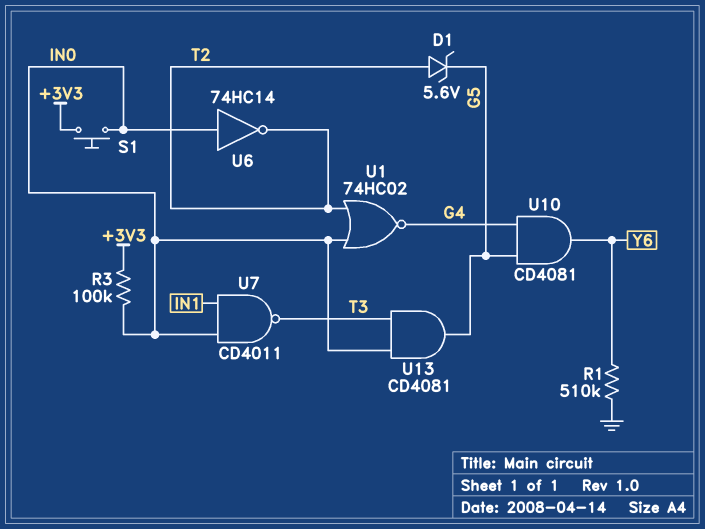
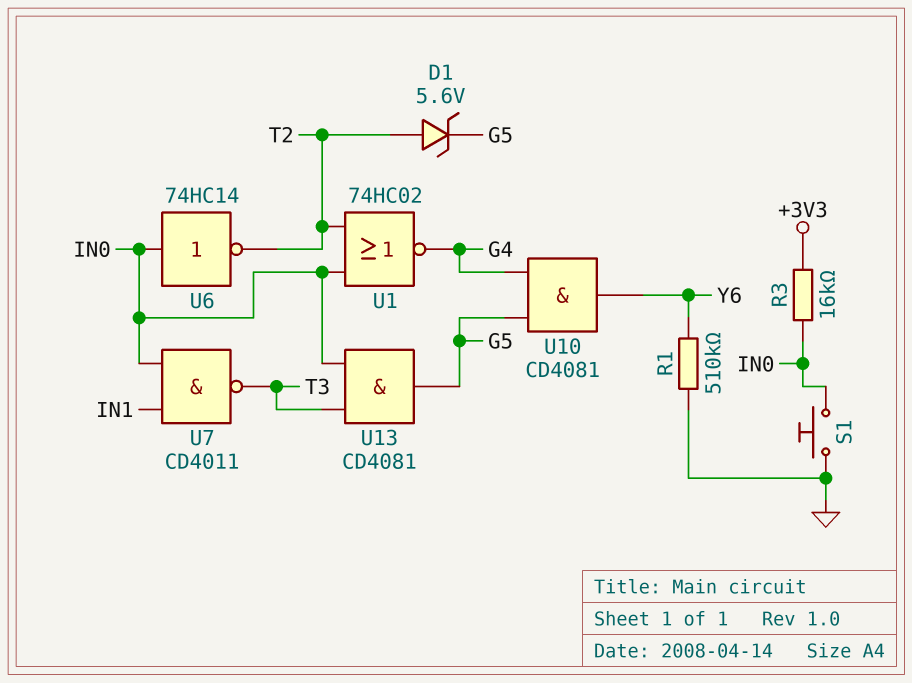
R3: 100k (+3V3, IN0) -> 16k (+3V3, IN0)
S1: button (+3V3, IN0) -> button (GND, IN0)

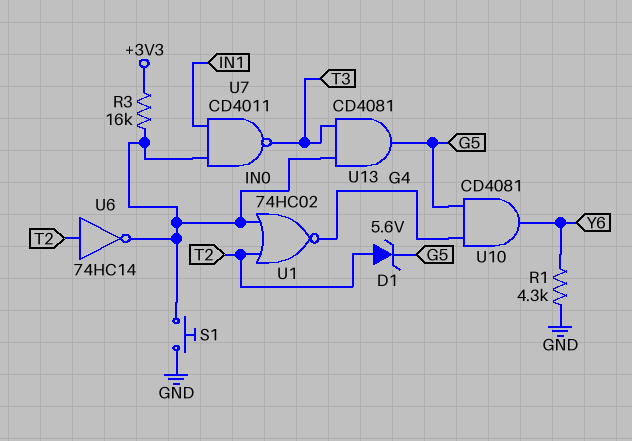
R1: 510k (GND, Y6) -> 4.3k (GND, Y6)
U6: NOT 74HC14 (in IN0, out T2) -> NOT 74HC14 (in T2, out IN0)

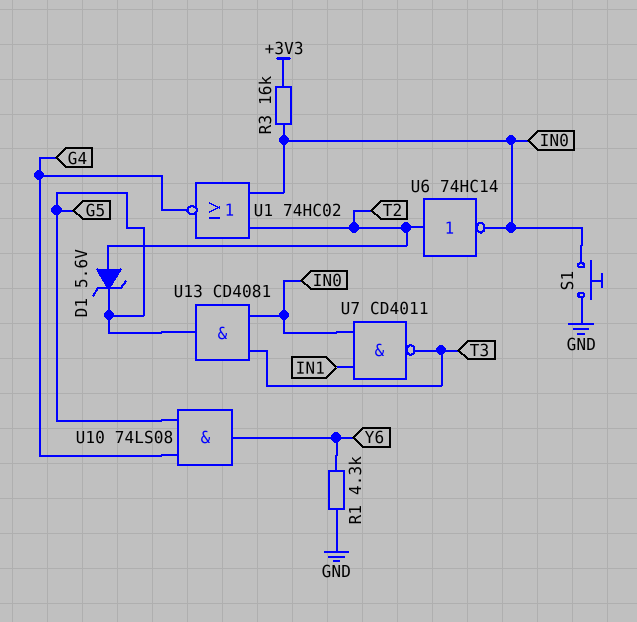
U10: AND CD4081 (in G4, in G5, out Y6) -> AND 74LS08 (in G4, in G5, out Y6)

